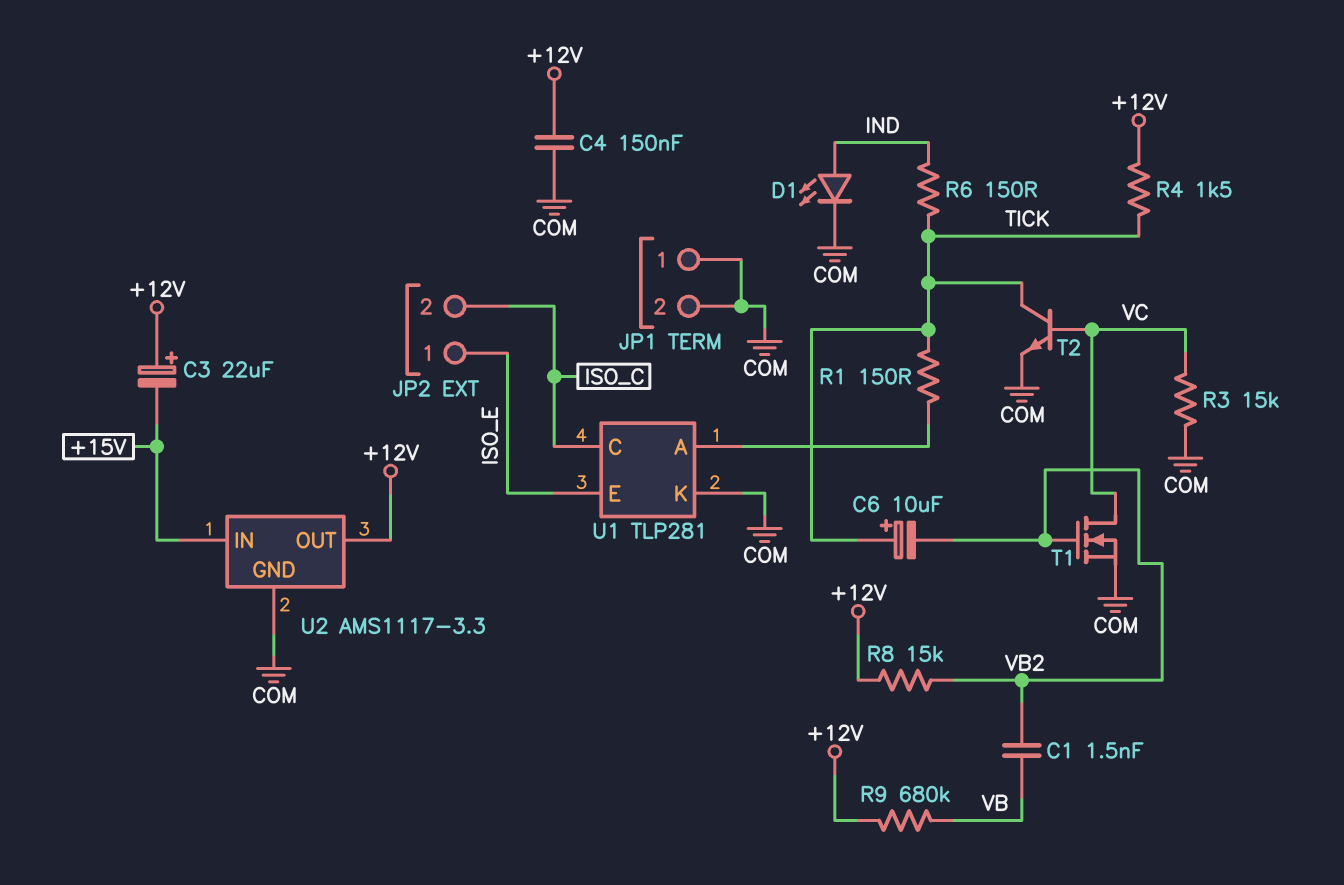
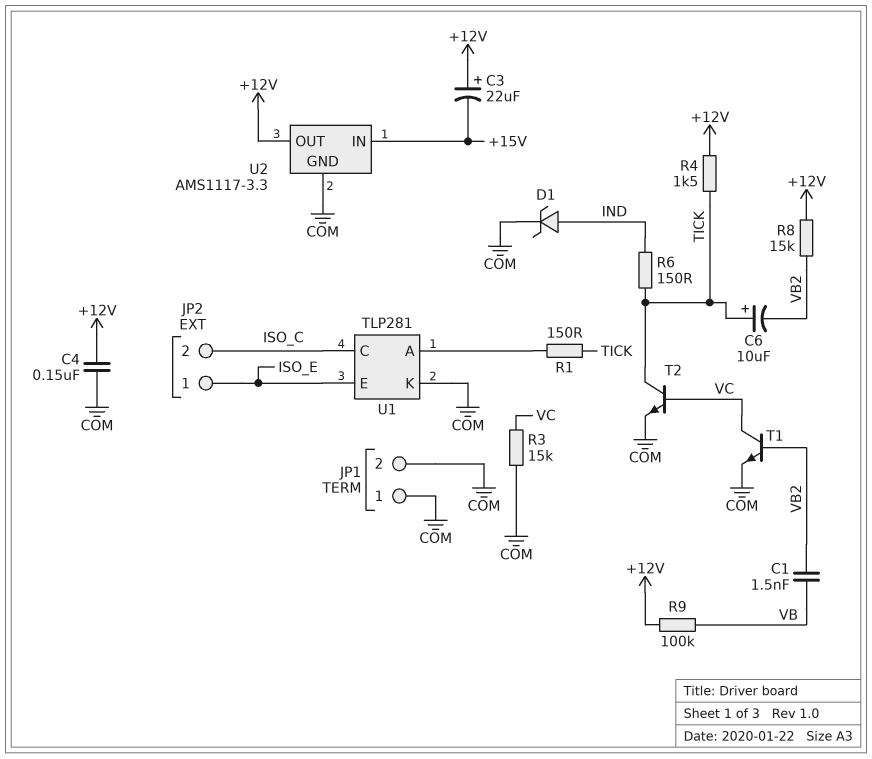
D1: LED (A IND, K COM) -> zener (A IND, K COM)
R9: 680k (+12V, VB) -> 100k (+12V, VB)
T1: NMOS (G VB2, D VC, S COM) -> NPN (B VB2, C VC, E COM)

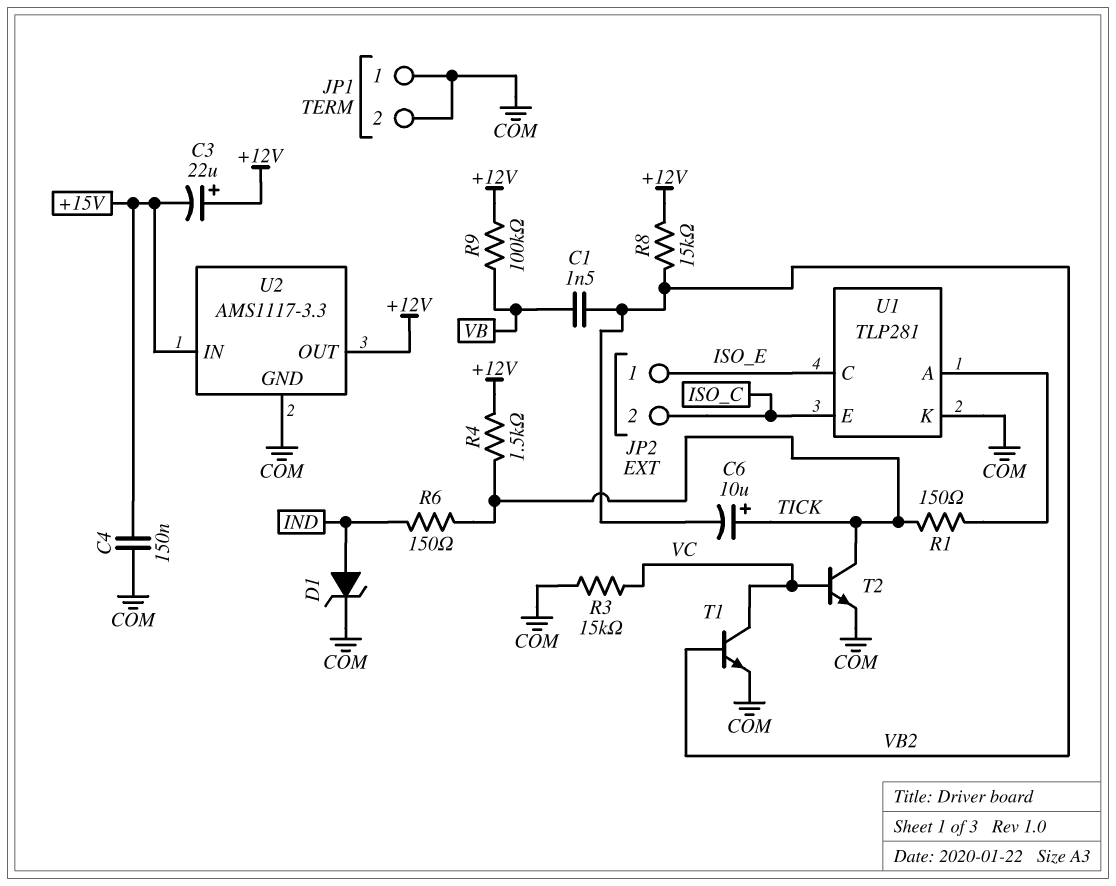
C4: 150nF (+12V, COM) -> 150nF (+15V, COM)
U1 pin C: ISO_C -> ISO_E
U1 pin E: ISO_E -> ISO_C

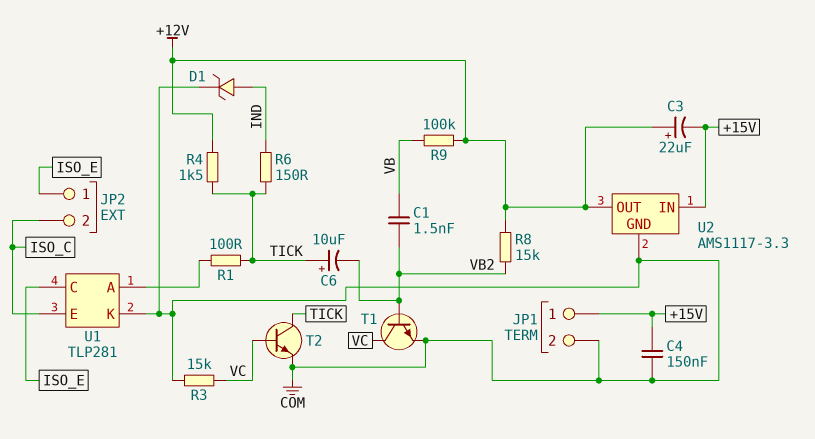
JP1 pin 1: COM -> +15V
R1: 150 (TICK, U1/A) -> 100 (TICK, U1/A)

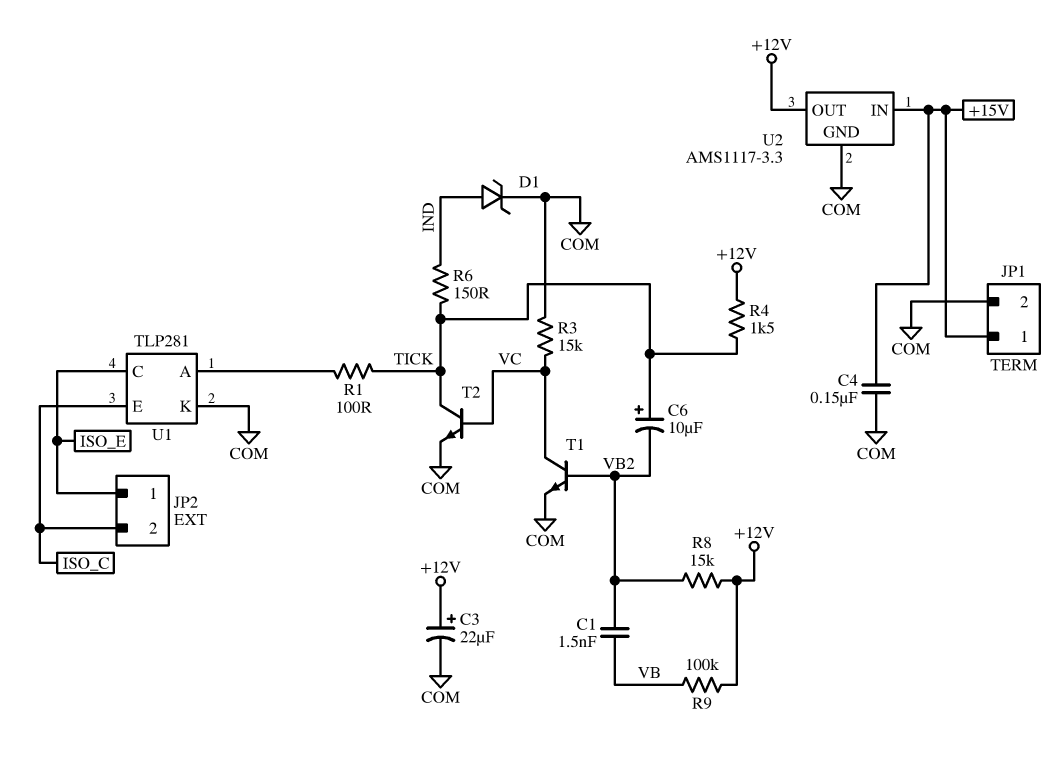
C3: 22uF (plus +12V, minus +15V) -> 22uF (plus +12V, minus COM)

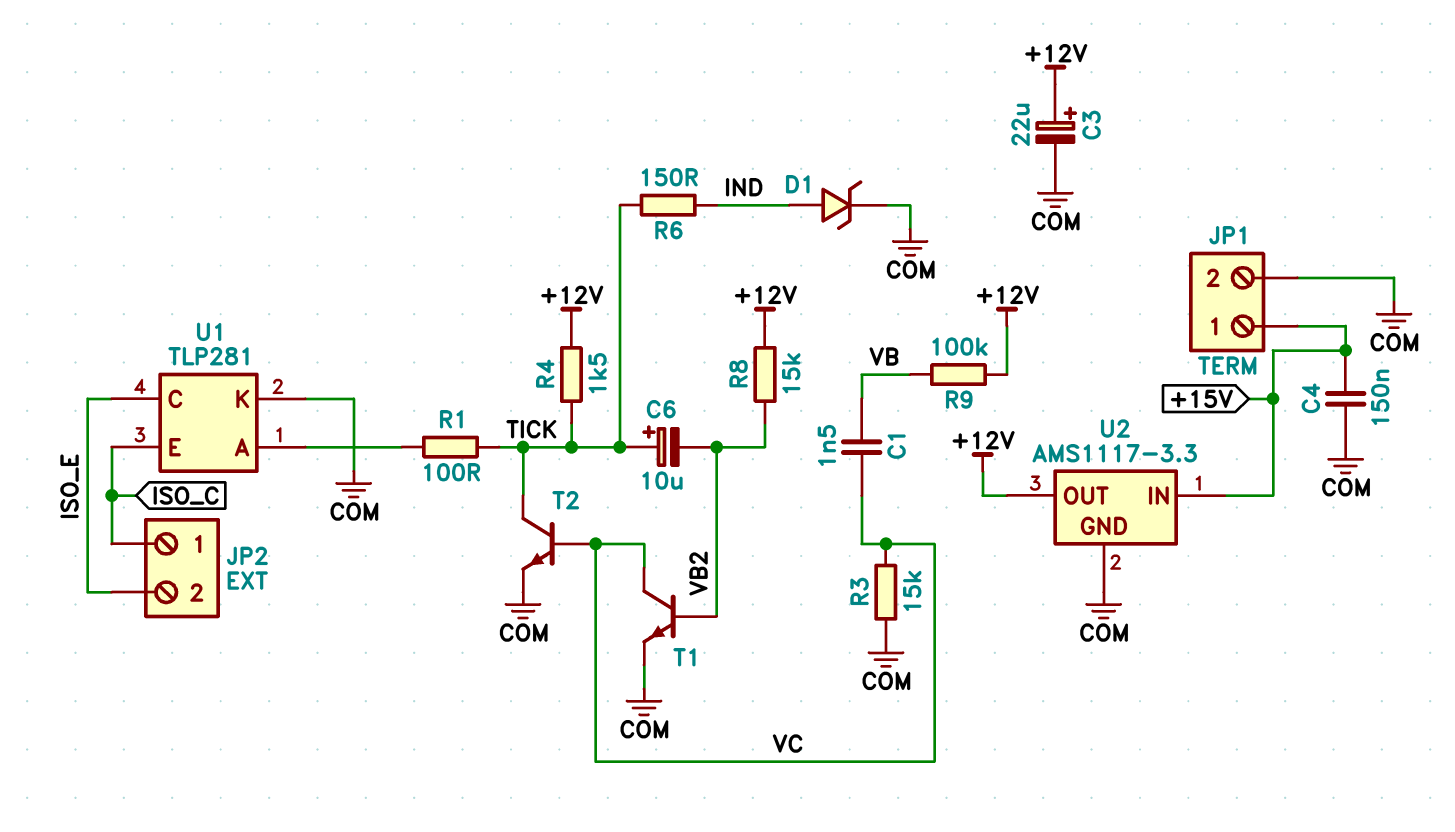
C1: 1.5nF (VB, VB2) -> 1.5nF (VB, VC)
JP2 pin 1: ISO_E -> ISO_C
JP2 pin 2: ISO_C -> ISO_E

